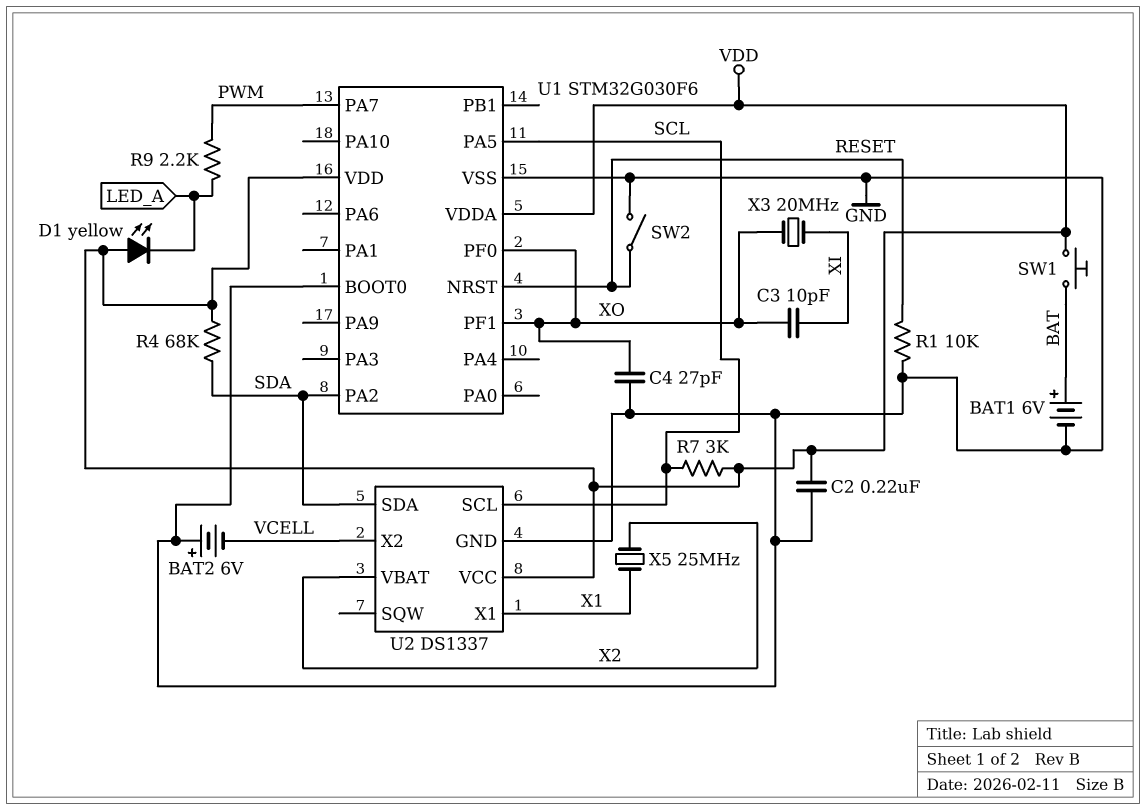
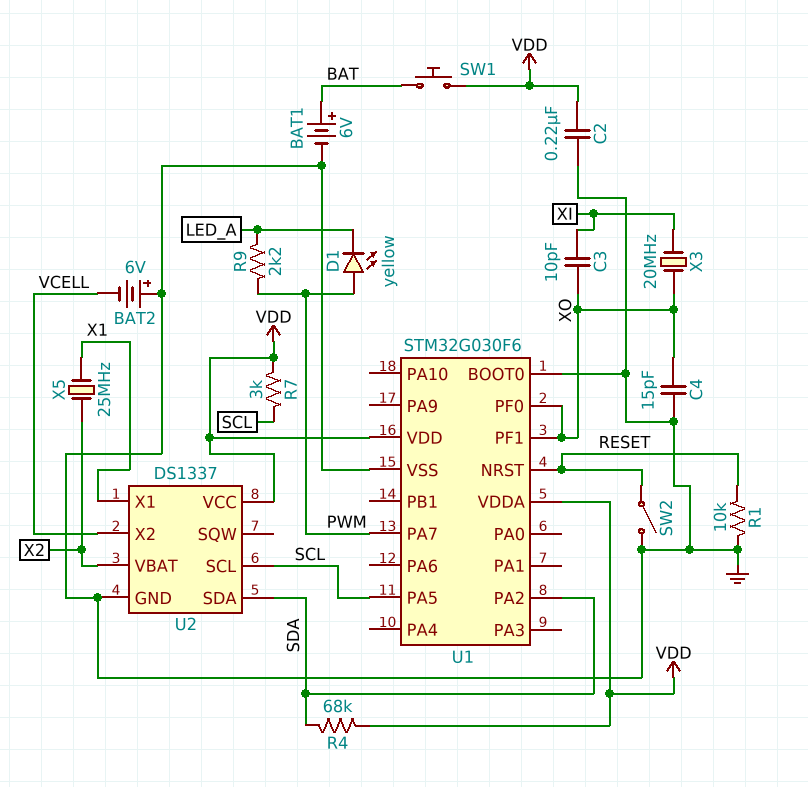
C4: 27pF (GND, XO) -> 15pF (GND, XO)
D1: LED yellow (A VDD, K LED_A) -> LED yellow (A PWM, K LED_A)

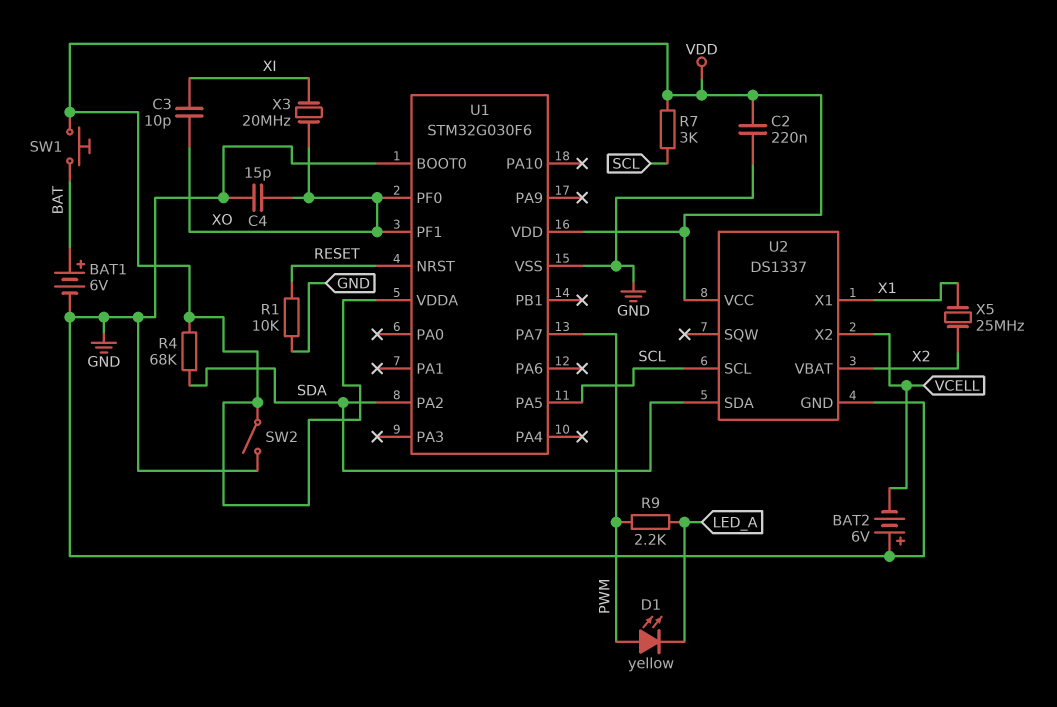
SW2: switch (GND, RESET) -> switch (GND, VDD)

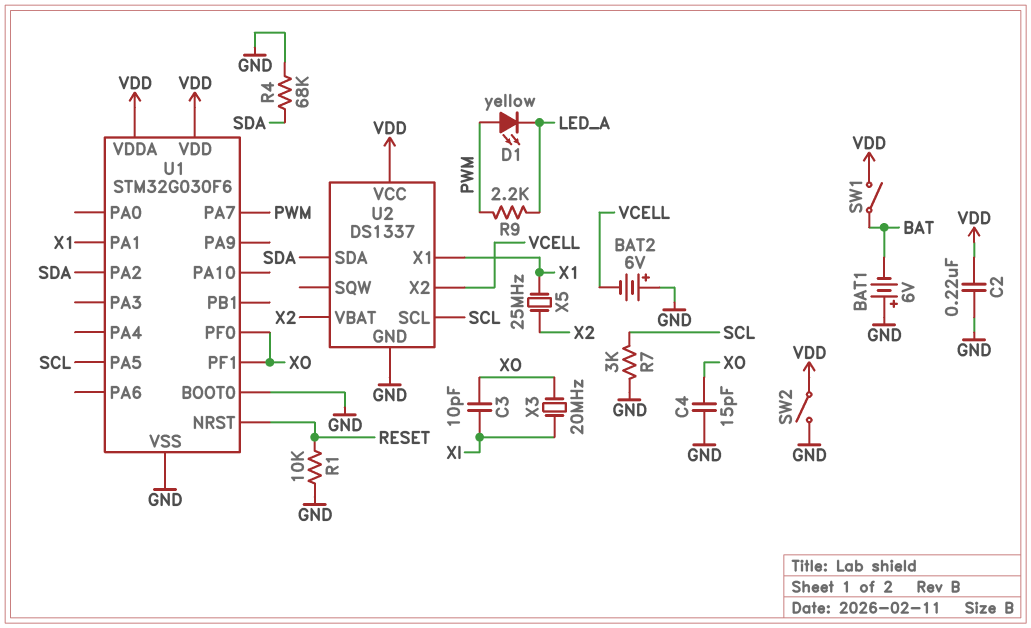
BAT1: 6V (plus BAT, minus GND) -> 6V (plus GND, minus BAT)
R4: 68k (SDA, VDD) -> 68k (GND, SDA)
R7: 3k (SCL, VDD) -> 3k (GND, SCL)
SW1: button (BAT, VDD) -> switch (BAT, VDD)
U1 pin PA1: none -> X1

